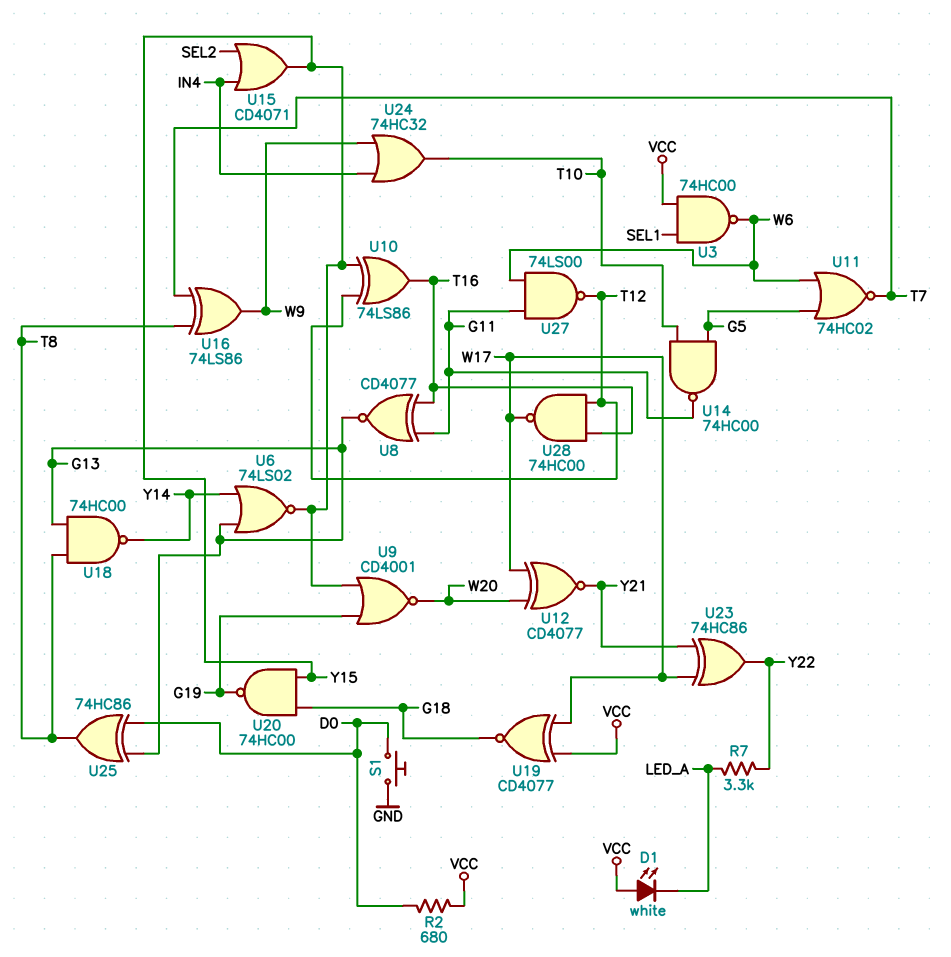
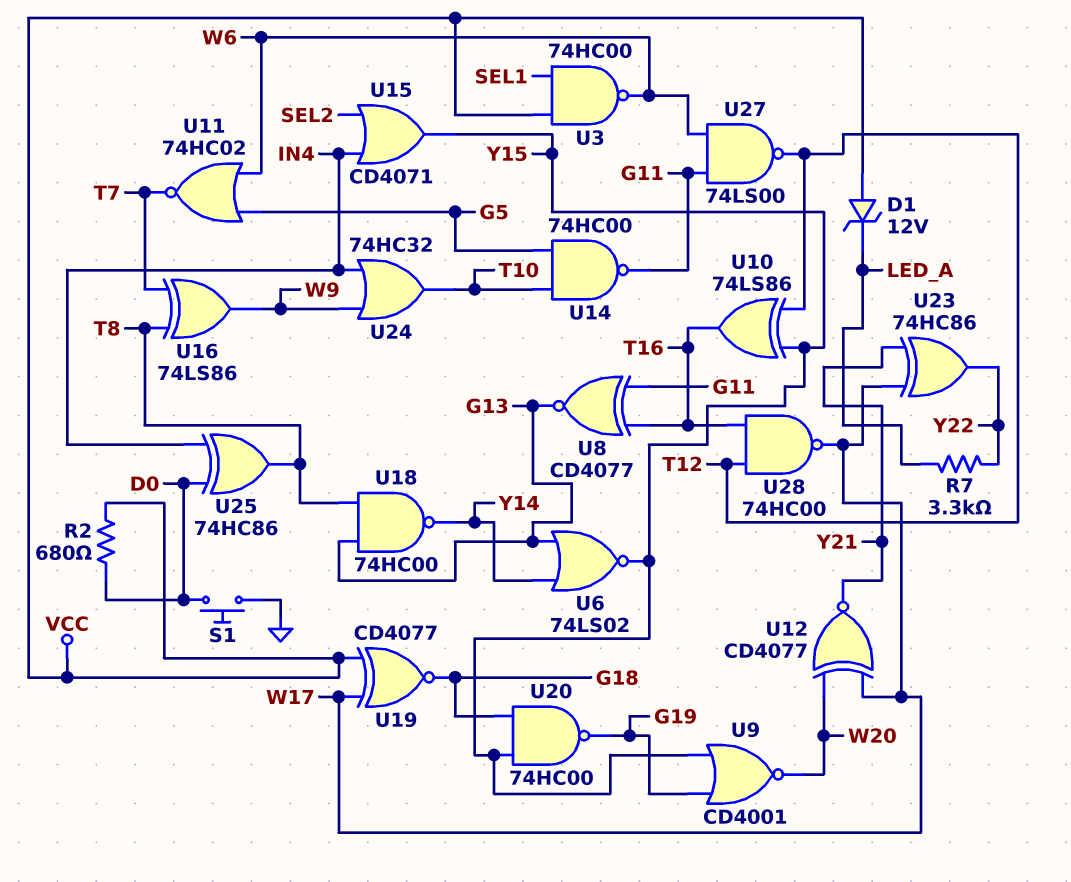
D1: LED white (A VCC, K LED_A) -> zener 12V (A VCC, K LED_A)
U25: XOR 74HC86 (in D0, in G13, out T8) -> XOR 74HC86 (in D0, in IN4, out T8)

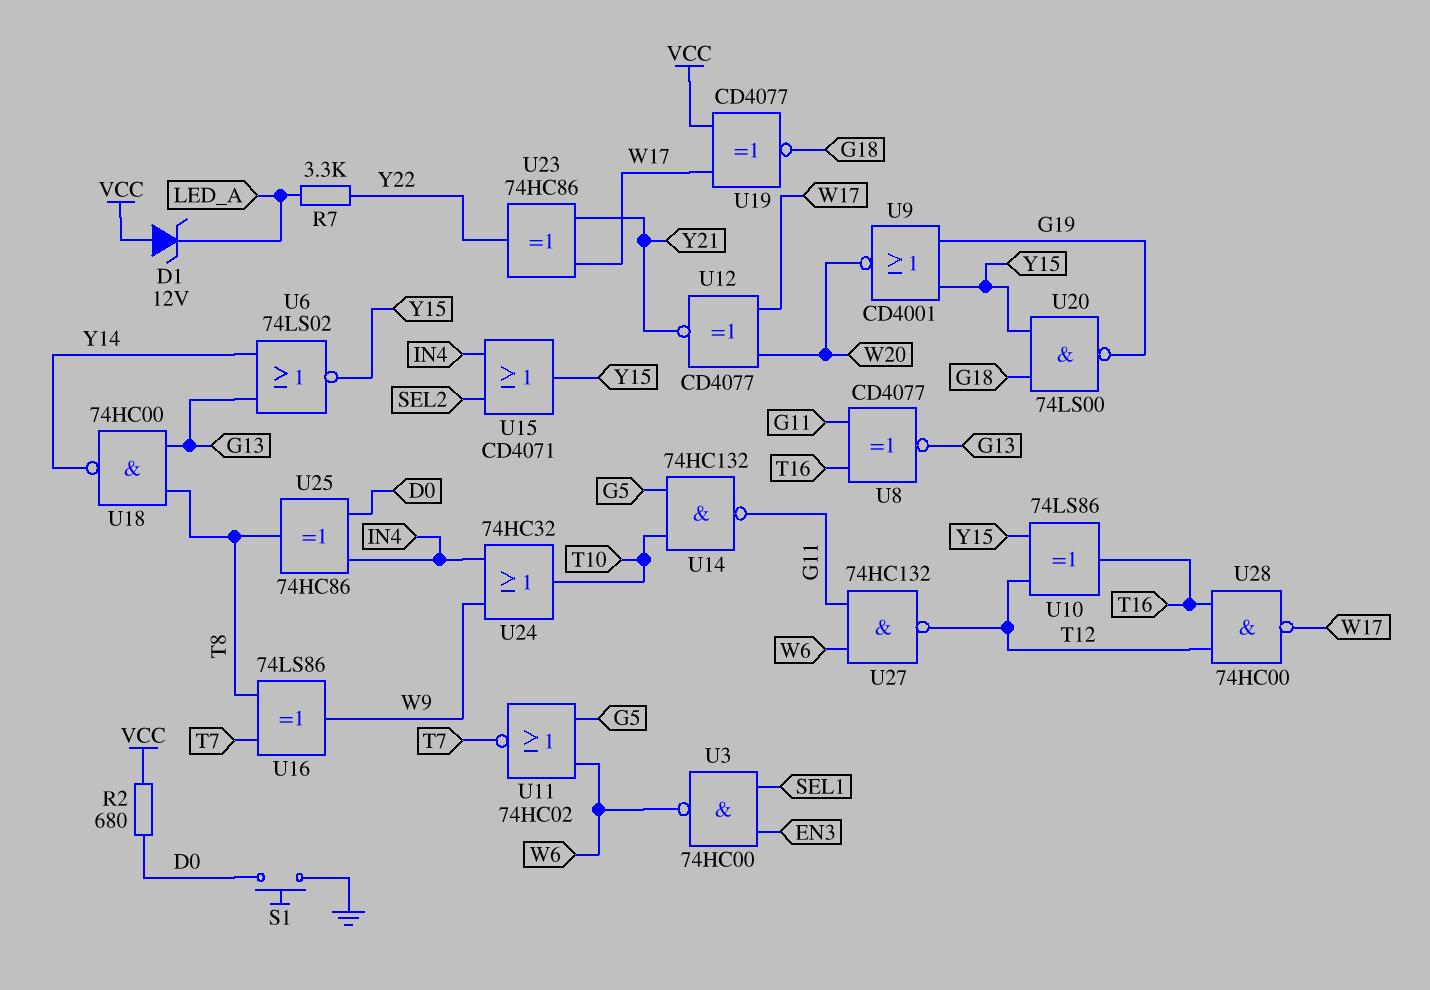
U3: NAND 74HC00 (in SEL1, in VCC, out W6) -> NAND 74HC00 (in EN3, in SEL1, out W6)
U14: NAND 74HC00 (in G5, in T10, out G11) -> NAND 74HC132 (in G5, in T10, out G11)
U20: NAND 74HC00 (in G18, in Y15, out G19) -> NAND 74LS00 (in G18, in Y15, out G19)
U27: NAND 74LS00 (in G11, in W6, out T12) -> NAND 74HC132 (in G11, in W6, out T12)

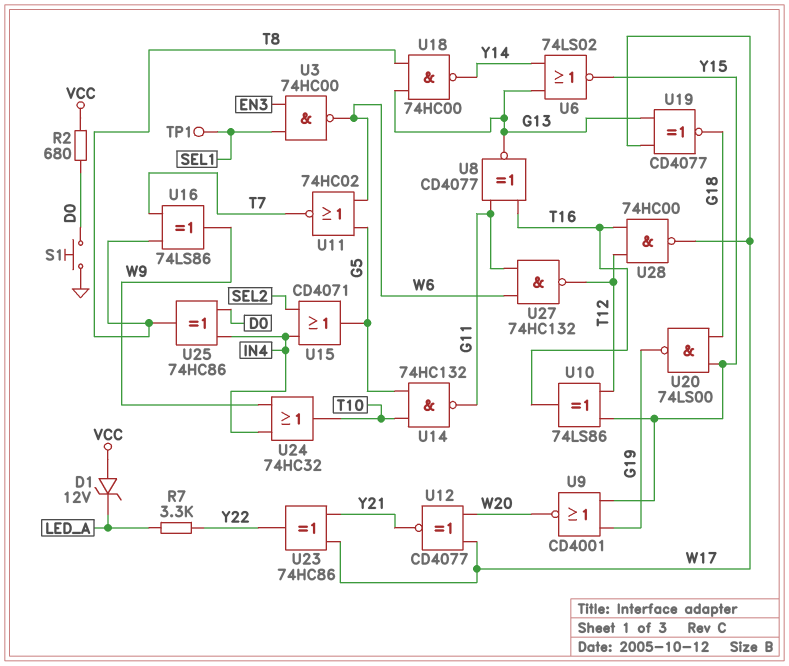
TP1: none -> test point (SEL1)
U15: OR CD4071 (in IN4, in SEL2, out Y15) -> OR CD4071 (in IN4, in SEL2, out G5)
U19: XNOR CD4077 (in VCC, in W17, out G18) -> XNOR CD4077 (in G13, in W17, out G18)

